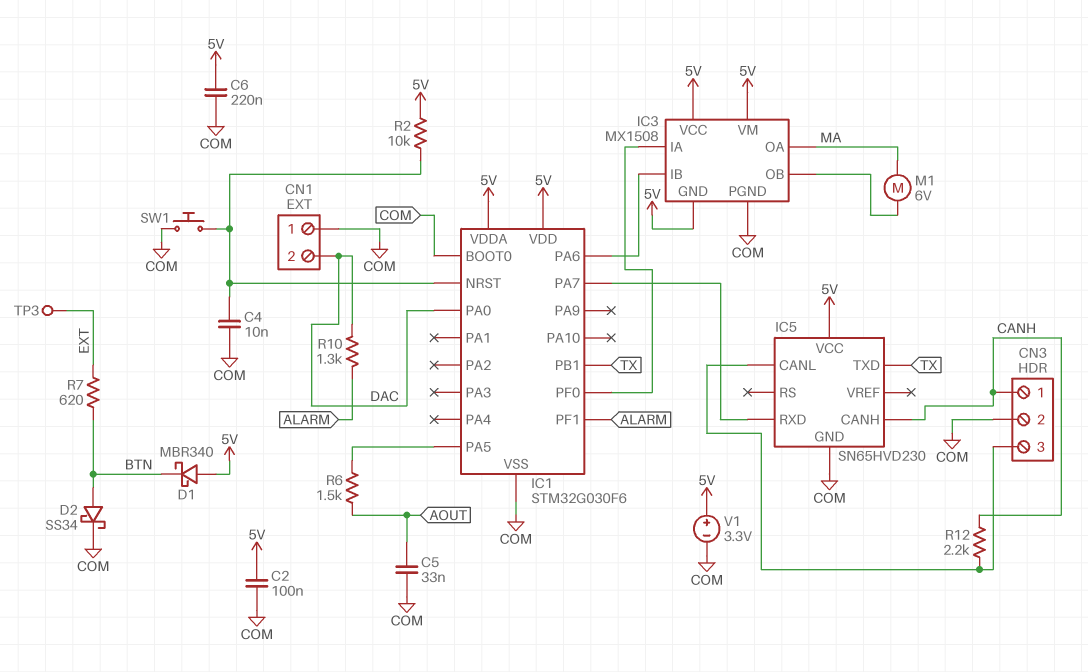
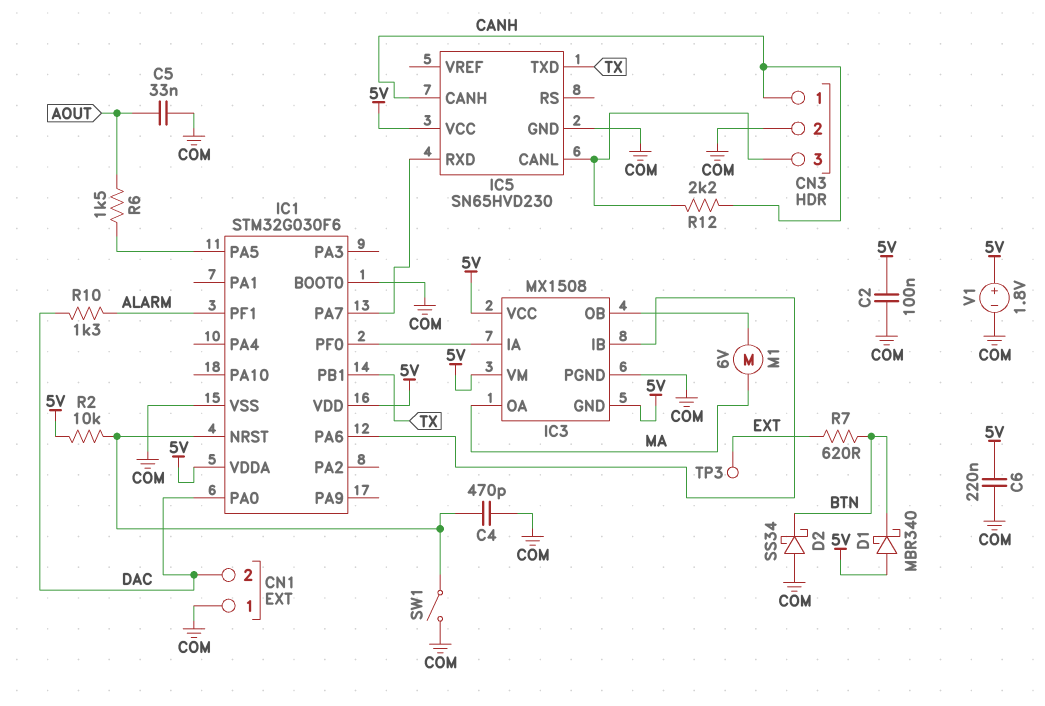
C4: 10nF (COM, IC1/NRST) -> 470pF (COM, IC1/NRST)
D2: schottky SS34 (A BTN, K COM) -> schottky SS34 (A COM, K BTN)
SW1: button (COM, IC1/NRST) -> switch (COM, IC1/NRST)
V1: 3.3V (plus 5V, minus COM) -> 1.8V (plus 5V, minus COM)

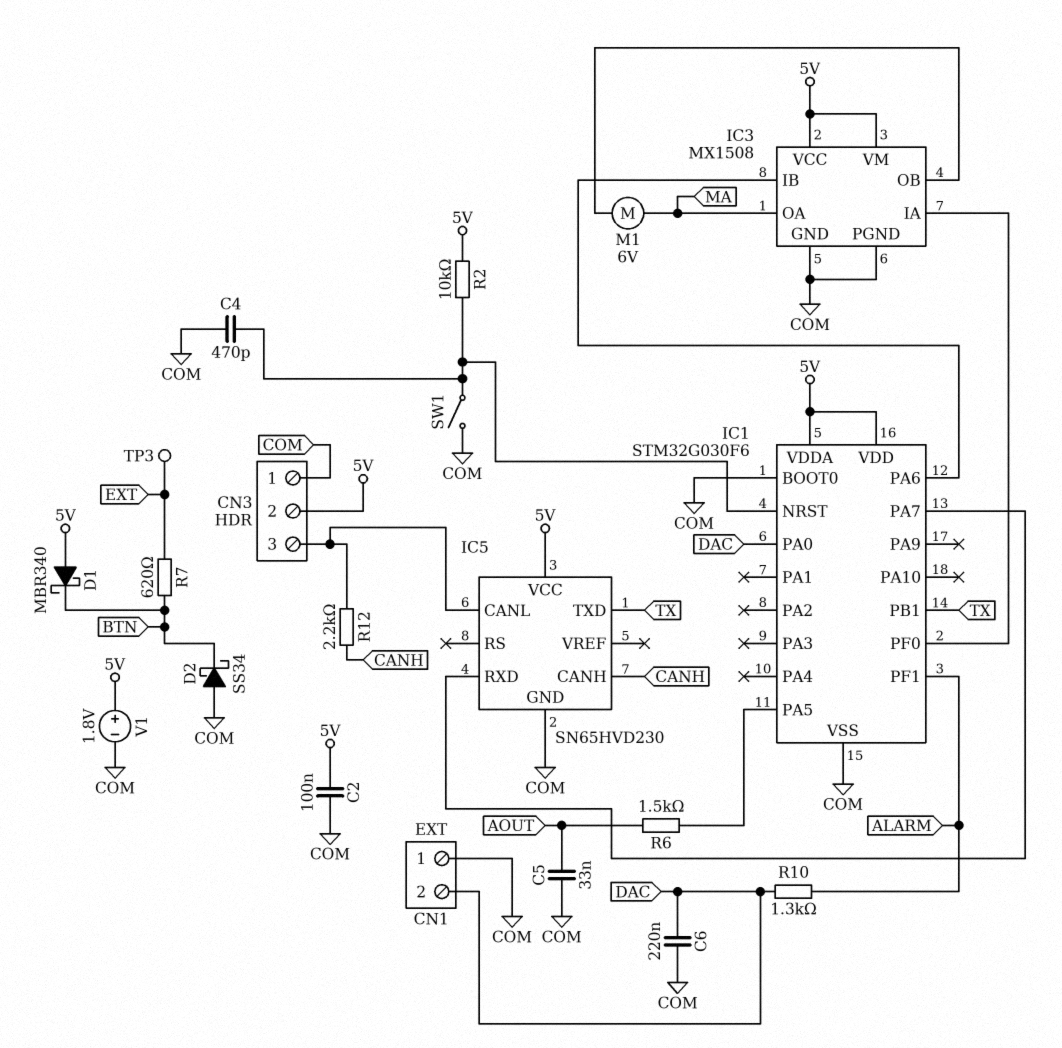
C6: 220nF (5V, COM) -> 220nF (COM, DAC)
CN3 pin 1: CANH -> COM
CN3 pin 2: COM -> 5V
IC3 pin GND: 5V -> COM

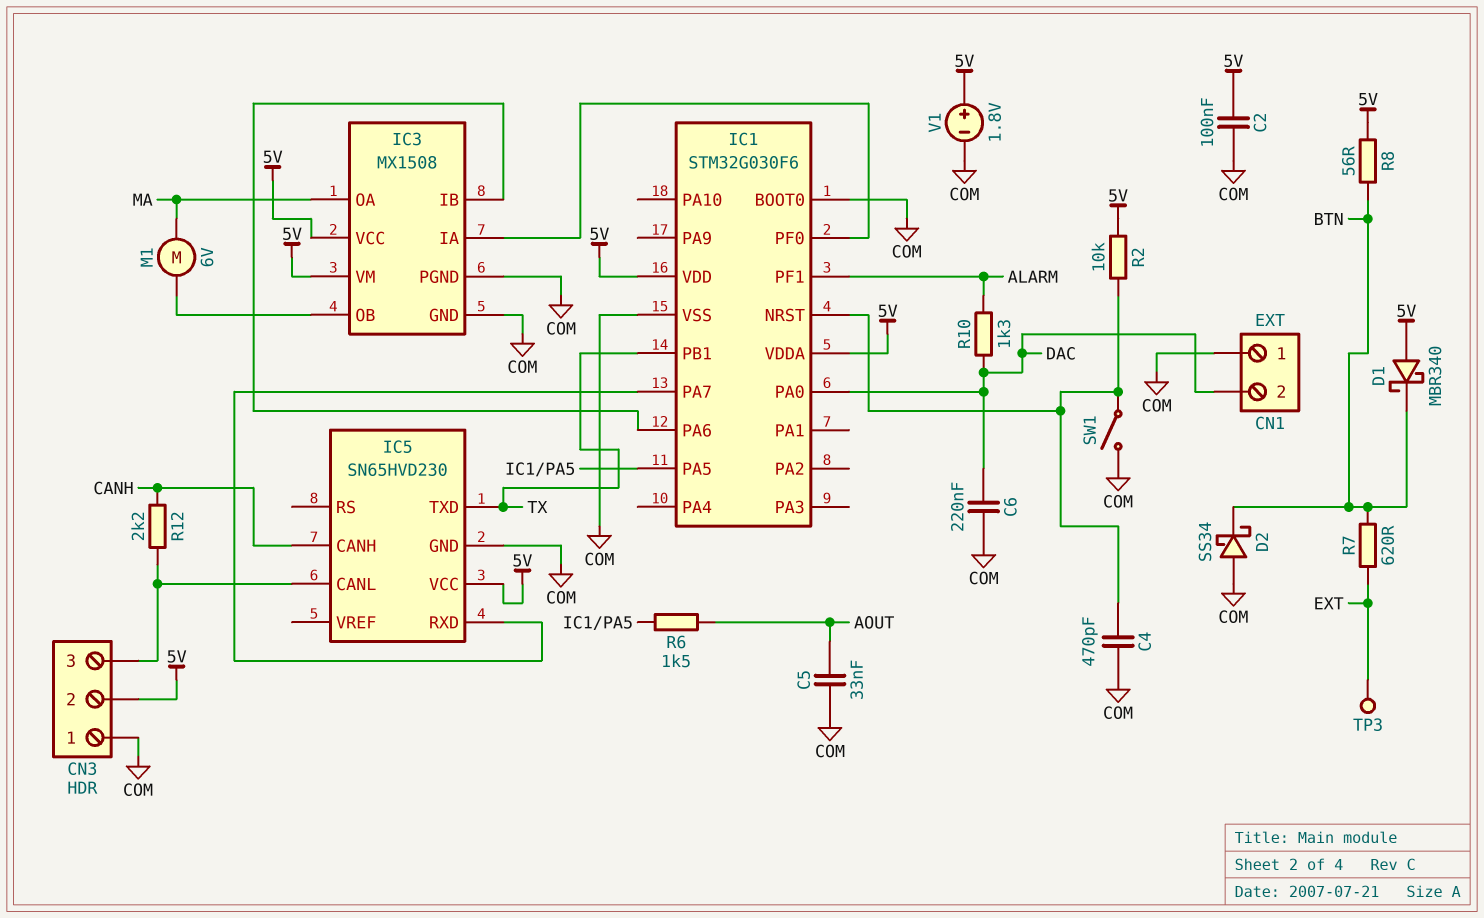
R8: none -> 56 (5V, BTN)

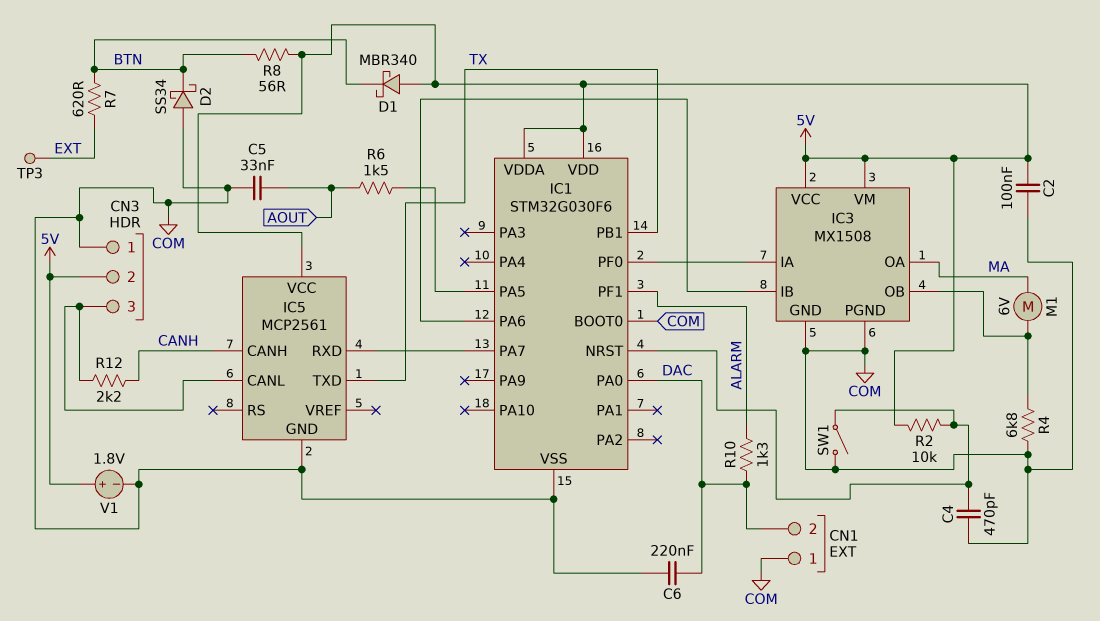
IC5: SN65HVD230 -> MCP2561
R4: none -> 6.8k (COM, IC3/OB)

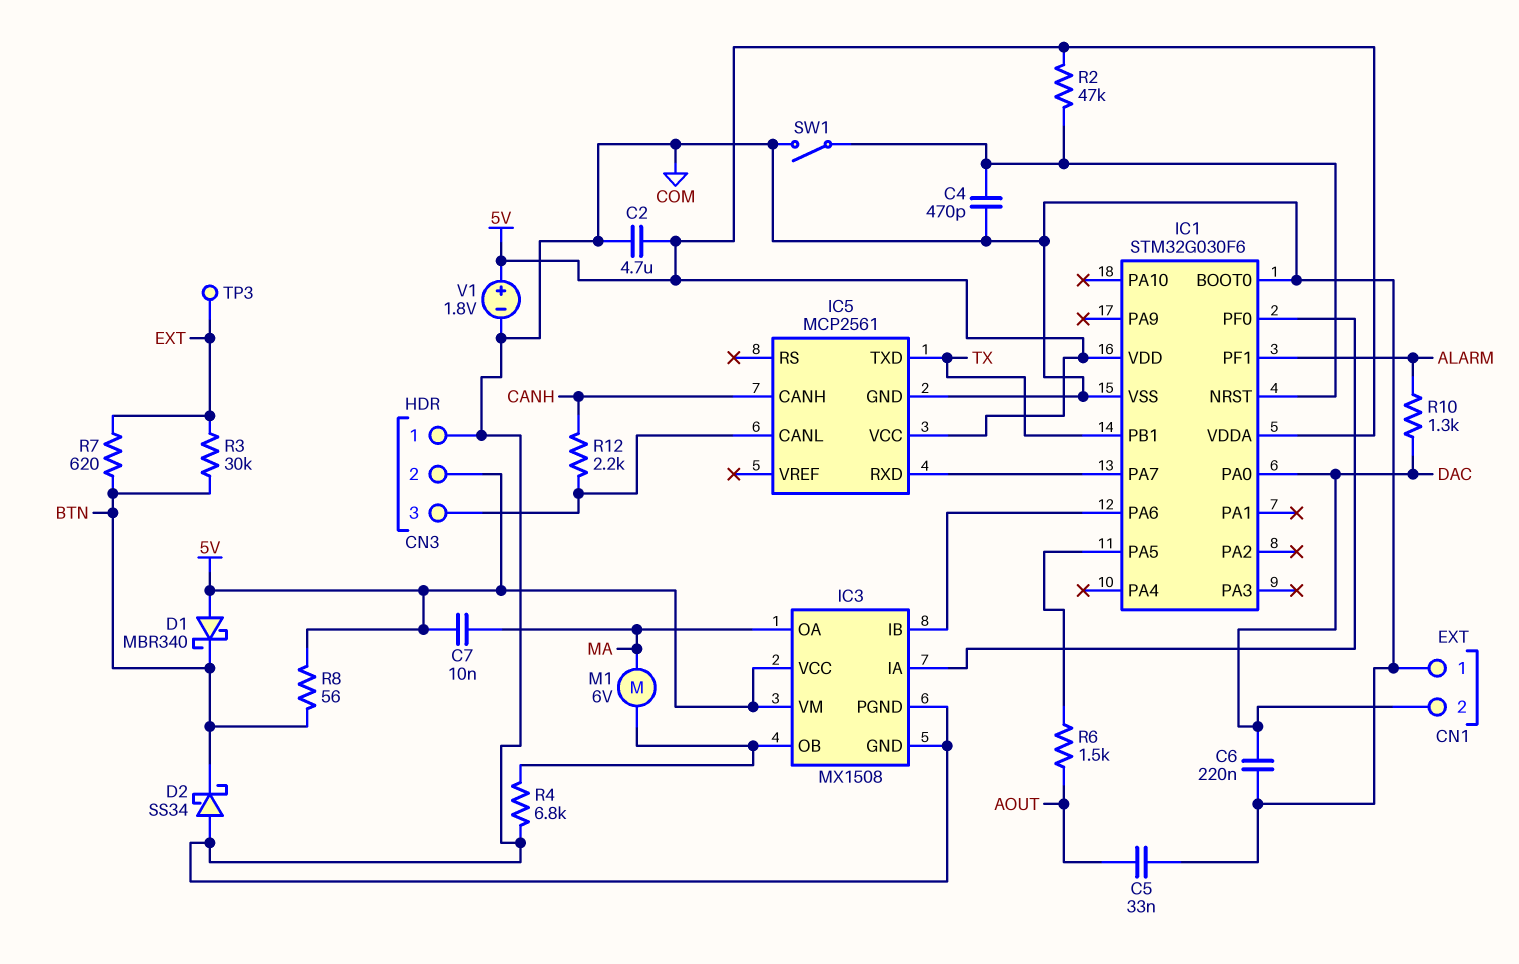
C2: 100nF (5V, COM) -> 4.7uF (5V, COM)
C7: none -> 10nF (5V, MA)
R2: 10k (5V, IC1/NRST) -> 47k (5V, IC1/NRST)
R3: none -> 30k (BTN, EXT)

